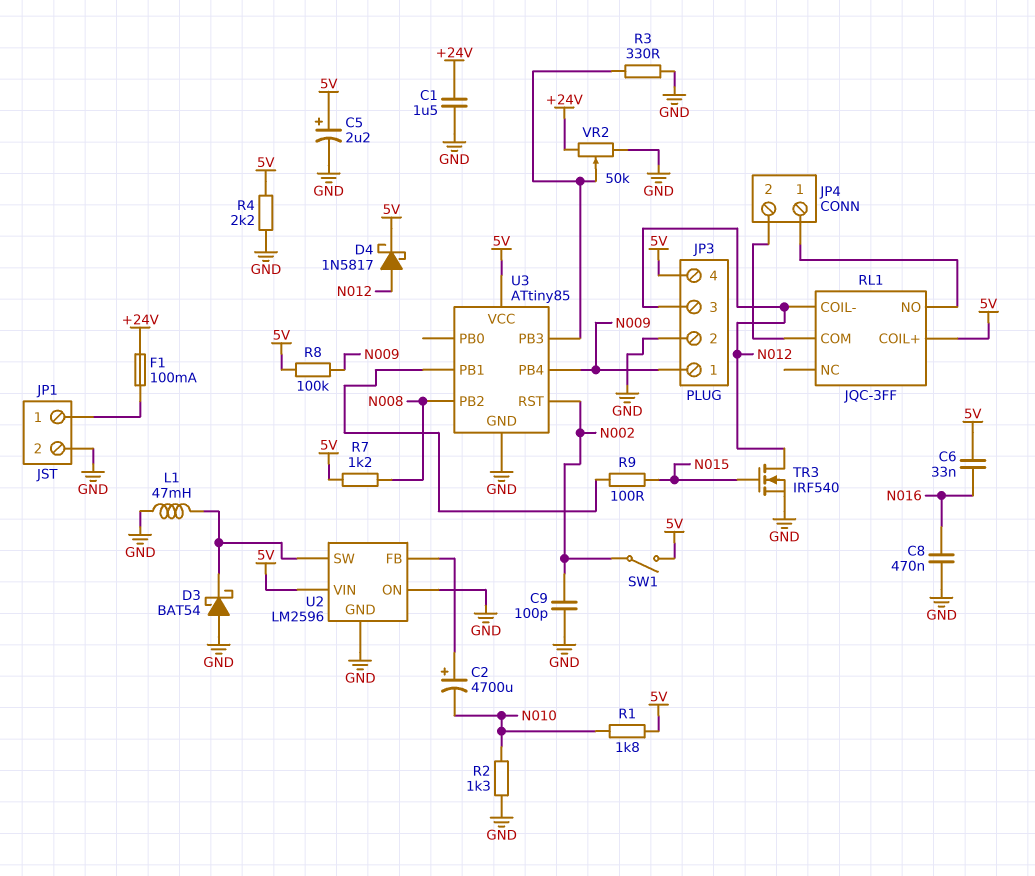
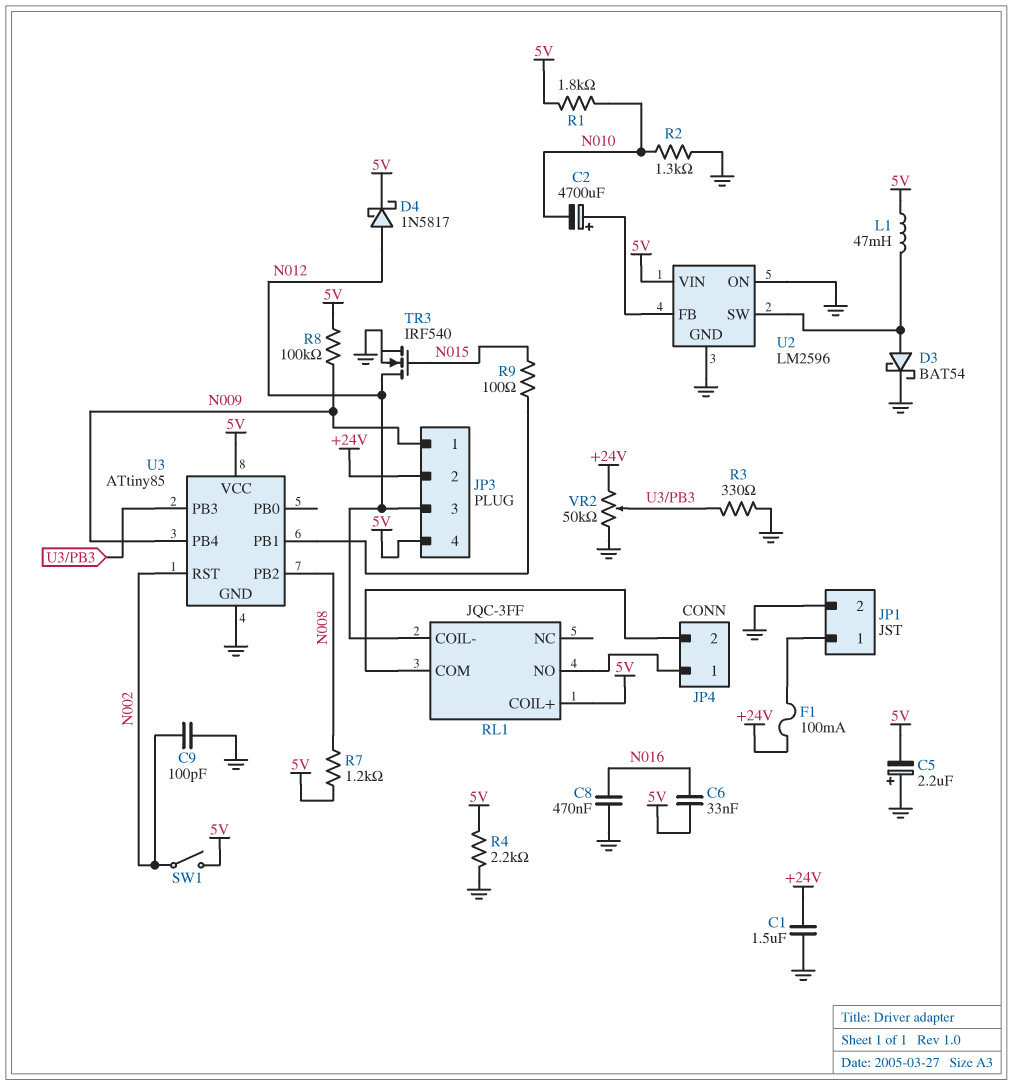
C5: 2.2uF (plus 5V, minus GND) -> 2.2uF (plus GND, minus 5V)
D3: schottky BAT54 (A GND, K U2/SW) -> schottky BAT54 (A U2/SW, K GND)
JP3 pin 2: GND -> +24V
L1: 47mH (GND, U2/SW) -> 47mH (5V, U2/SW)

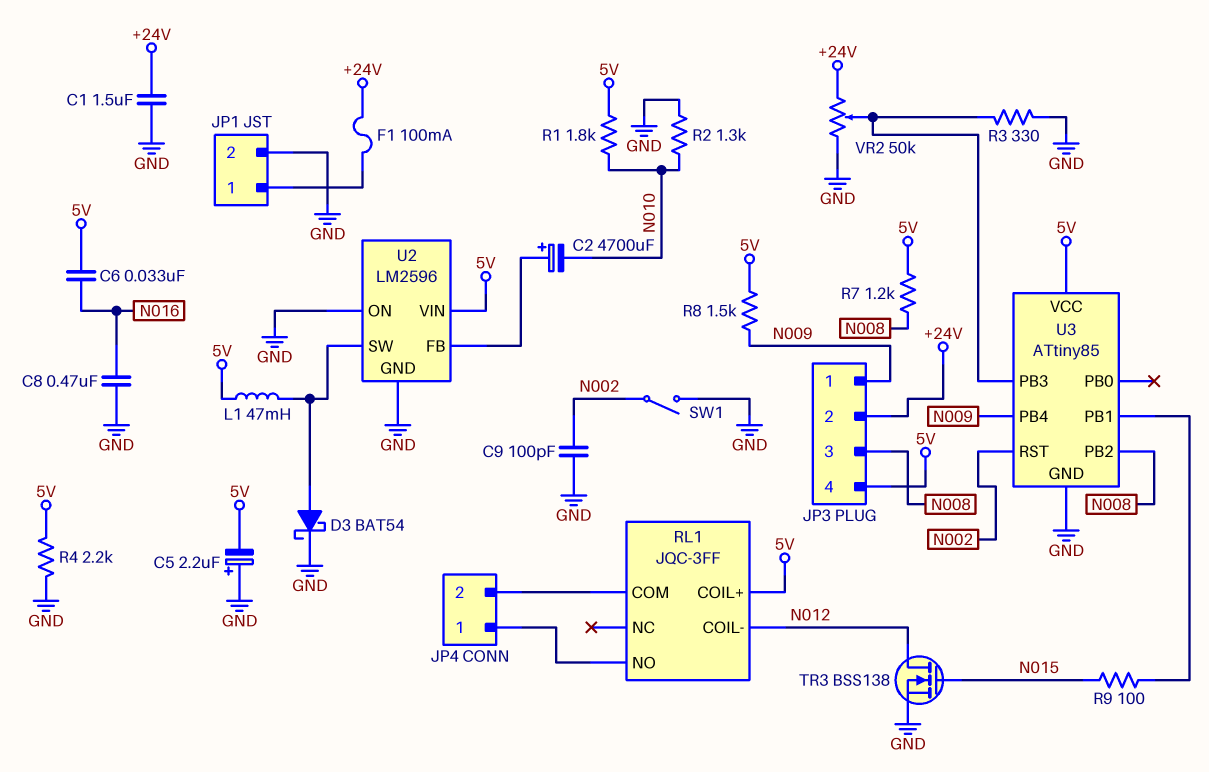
D4: schottky 1N5817 (A N012, K 5V) -> none
JP3 pin 3: N012 -> N008
R8: 100k (5V, N009) -> 1.5k (5V, N009)
SW1: switch (5V, N002) -> switch (GND, N002)
TR3: NMOS IRF540 (G N015, D N012, S GND) -> NMOS BSS138 (G N015, D N012, S GND)

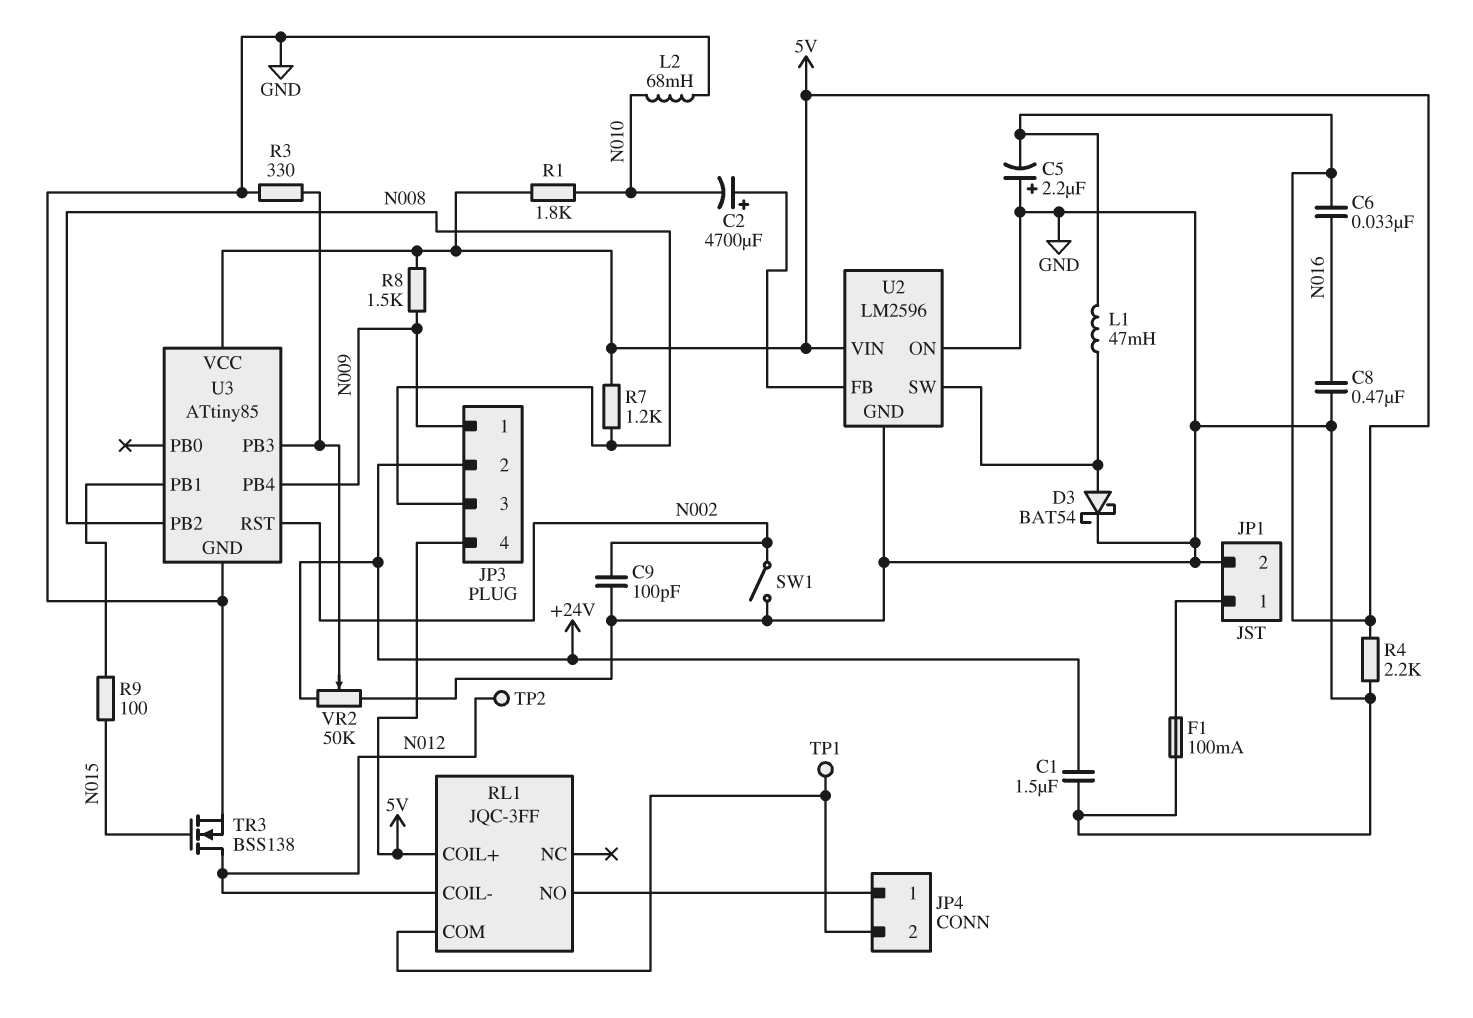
F1: 100mA (+24V, JP1/1) -> 100mA (GND, JP1/1)
L2: none -> 68mH (GND, N010)
R2: 1.3k (GND, N010) -> none
TP1: none -> test point (JP4/2)
TP2: none -> test point (N012)

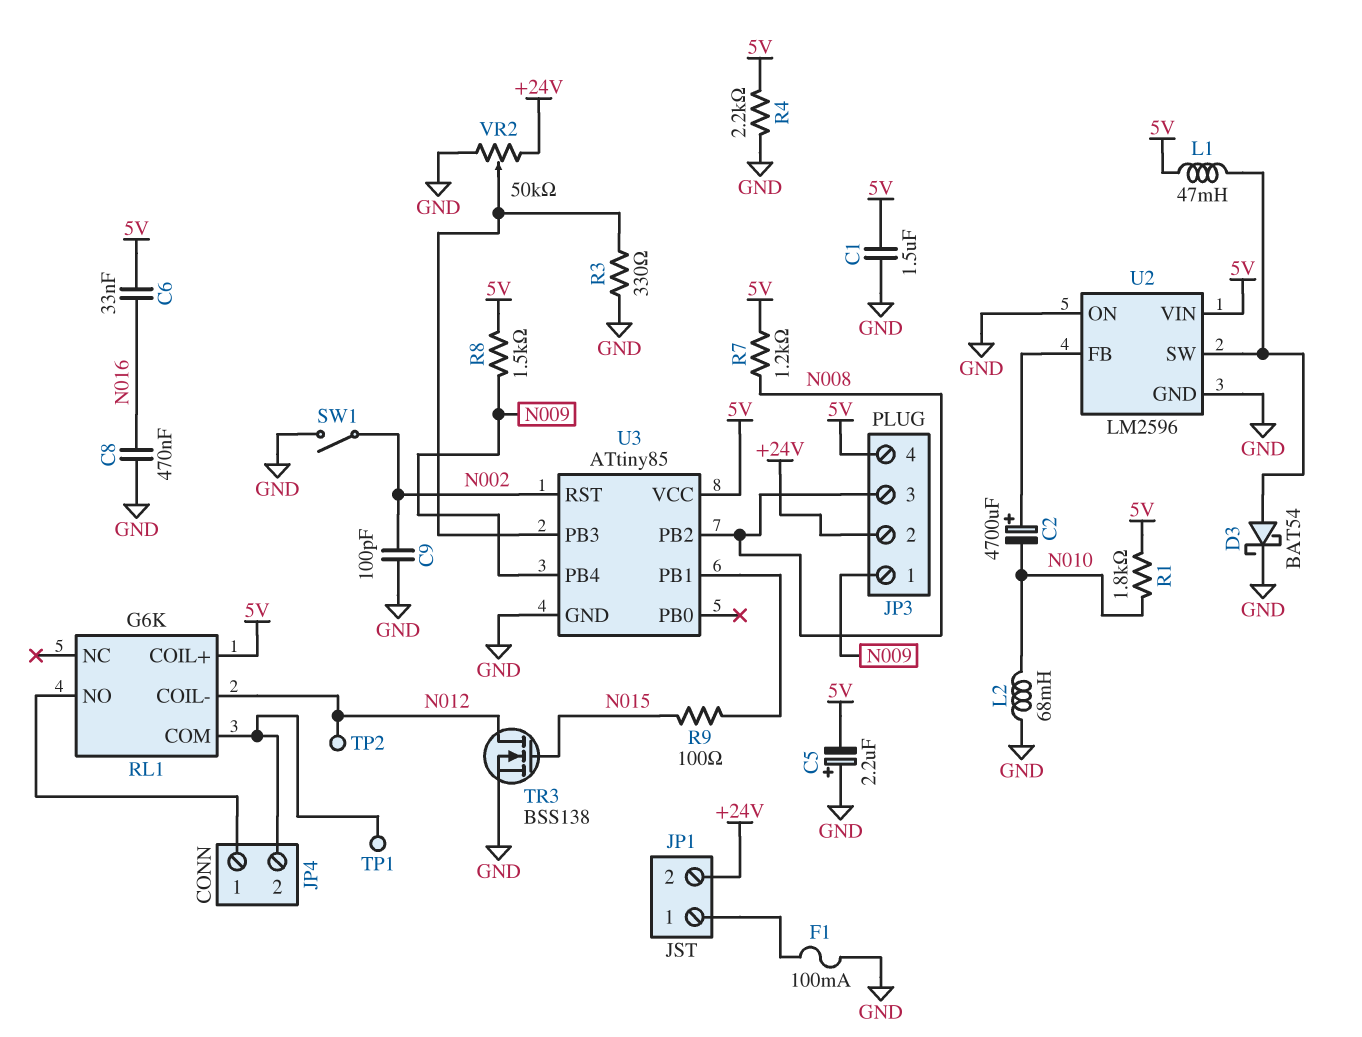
C1: 1.5uF (+24V, GND) -> 1.5uF (5V, GND)
JP1 pin 2: GND -> +24V
RL1: JQC-3FF -> G6K

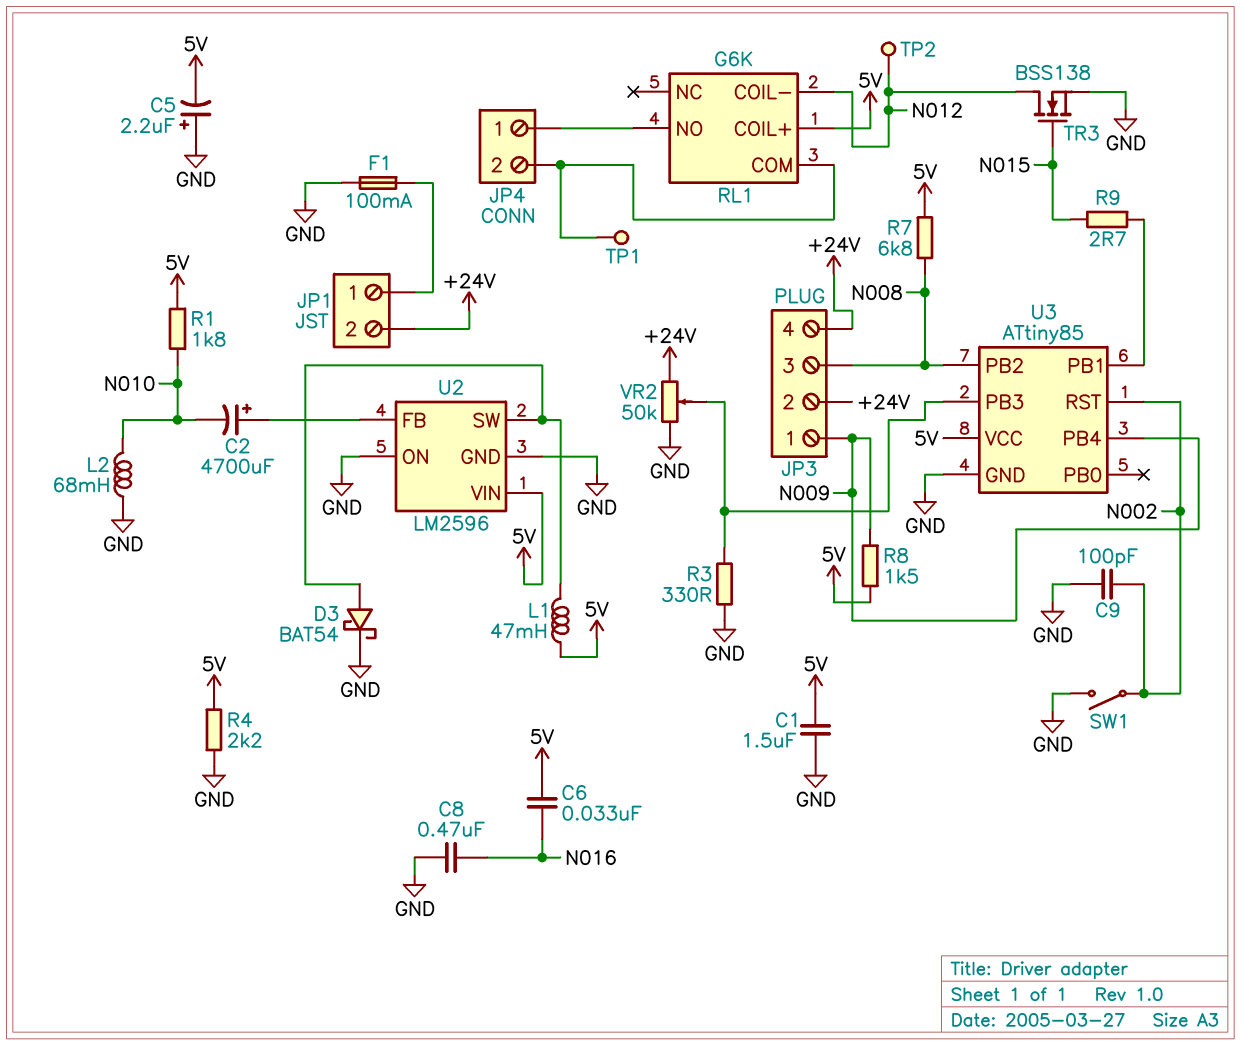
JP3 pin 4: 5V -> +24V
R7: 1.2k (5V, N008) -> 6.8k (5V, N008)
R9: 100 (N015, U3/PB1) -> 2.7 (N015, U3/PB1)

